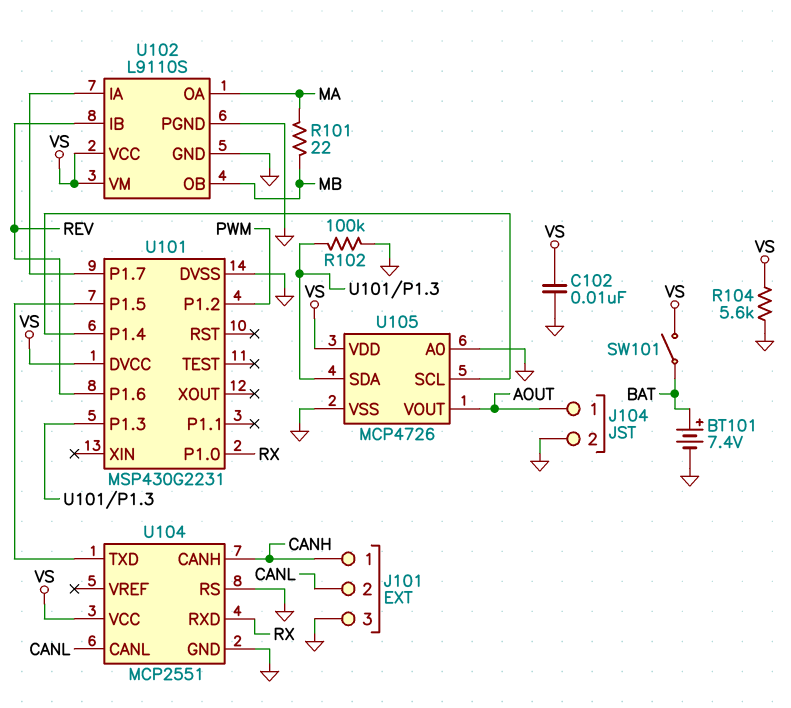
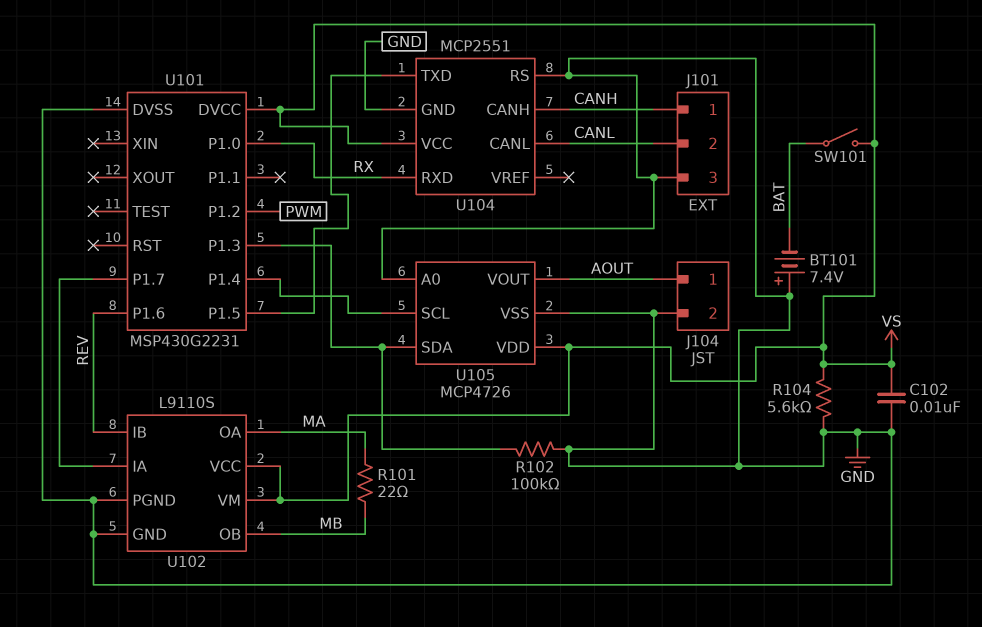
BT101: 7.4V (plus BAT, minus GND) -> 7.4V (plus GND, minus BAT)

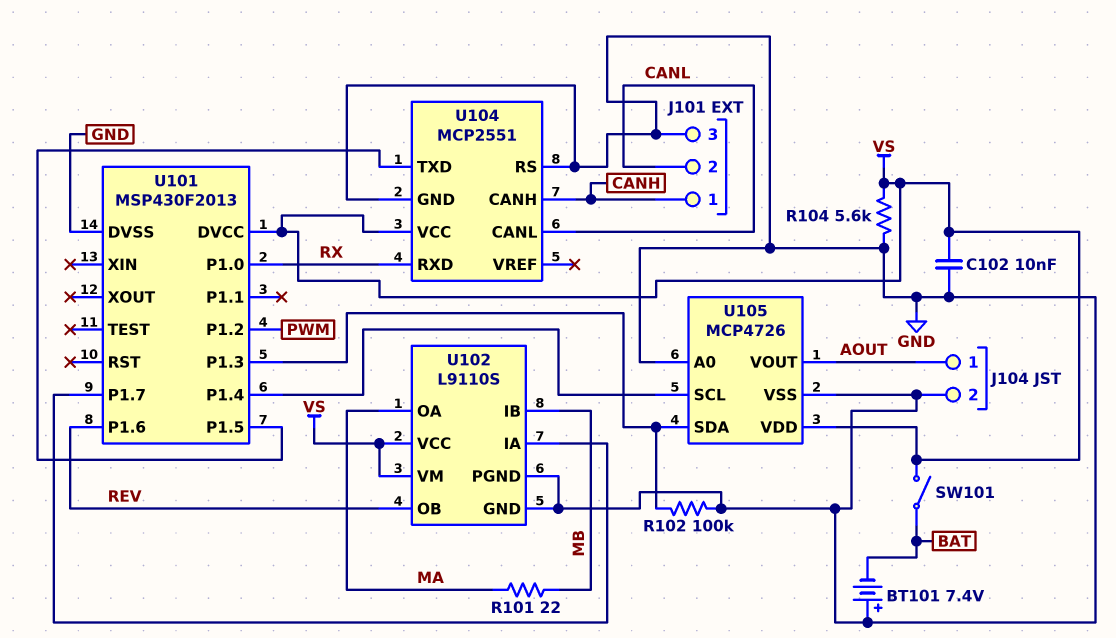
U101: MSP430G2231 -> MSP430F2013
U102 pin IB: REV -> MB
U102 pin OB: MB -> REV

